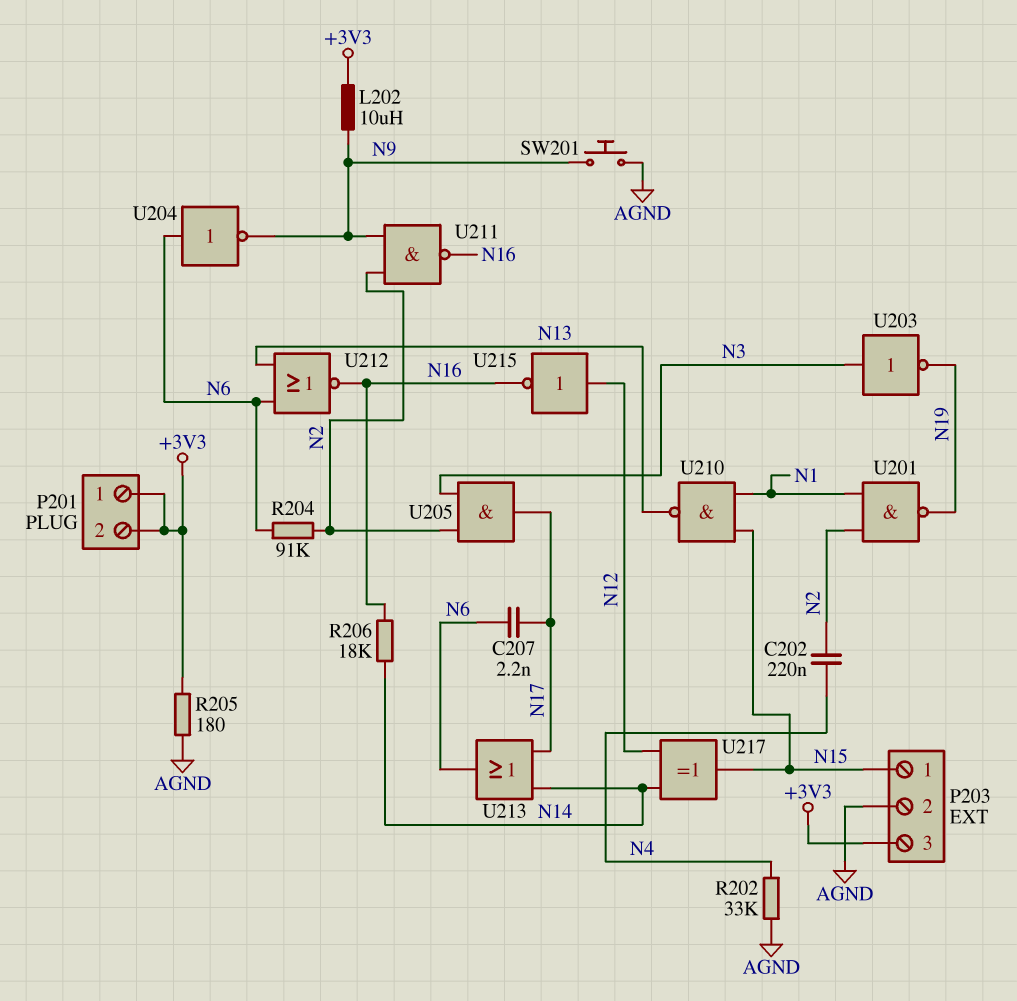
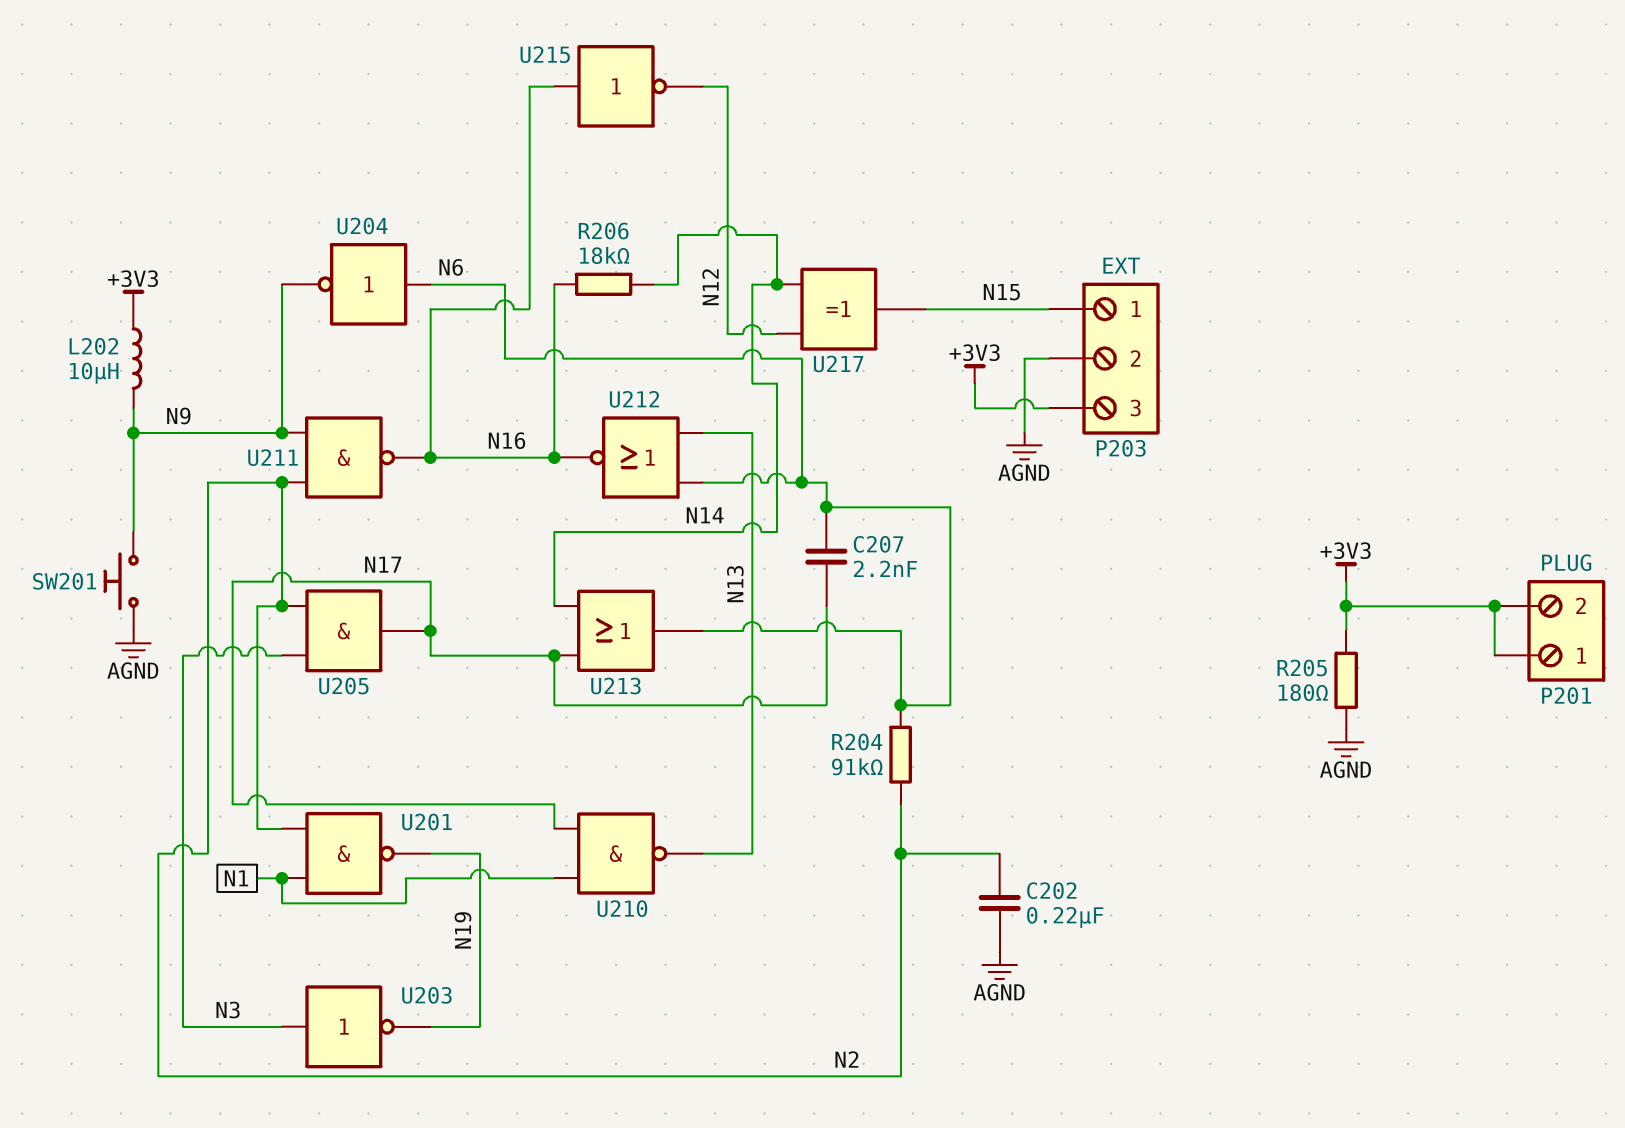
C202: 220nF (N2, N4) -> 220nF (AGND, N2)
R202: 33k (AGND, N4) -> none
U210: NAND (in N1, in N15, out N13) -> NAND (in N1, in N17, out N13)
U215: NOT (in N12, out N16) -> NOT (in N16, out N12)

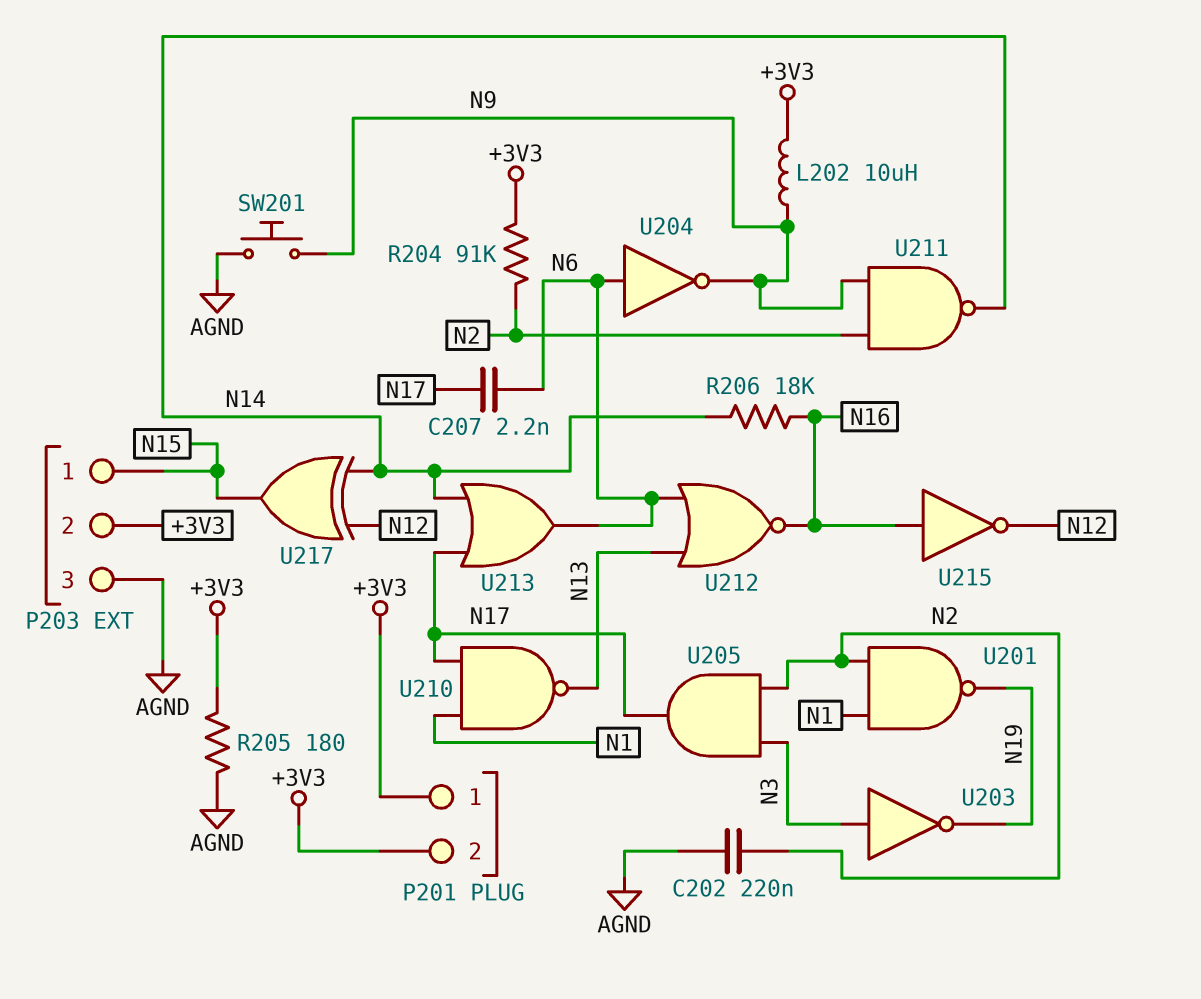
P203 pin 2: AGND -> +3V3
P203 pin 3: +3V3 -> AGND
R204: 91k (N2, N6) -> 91k (+3V3, N2)
U211: NAND (in N2, in N9, out N16) -> NAND (in N2, in N9, out N14)

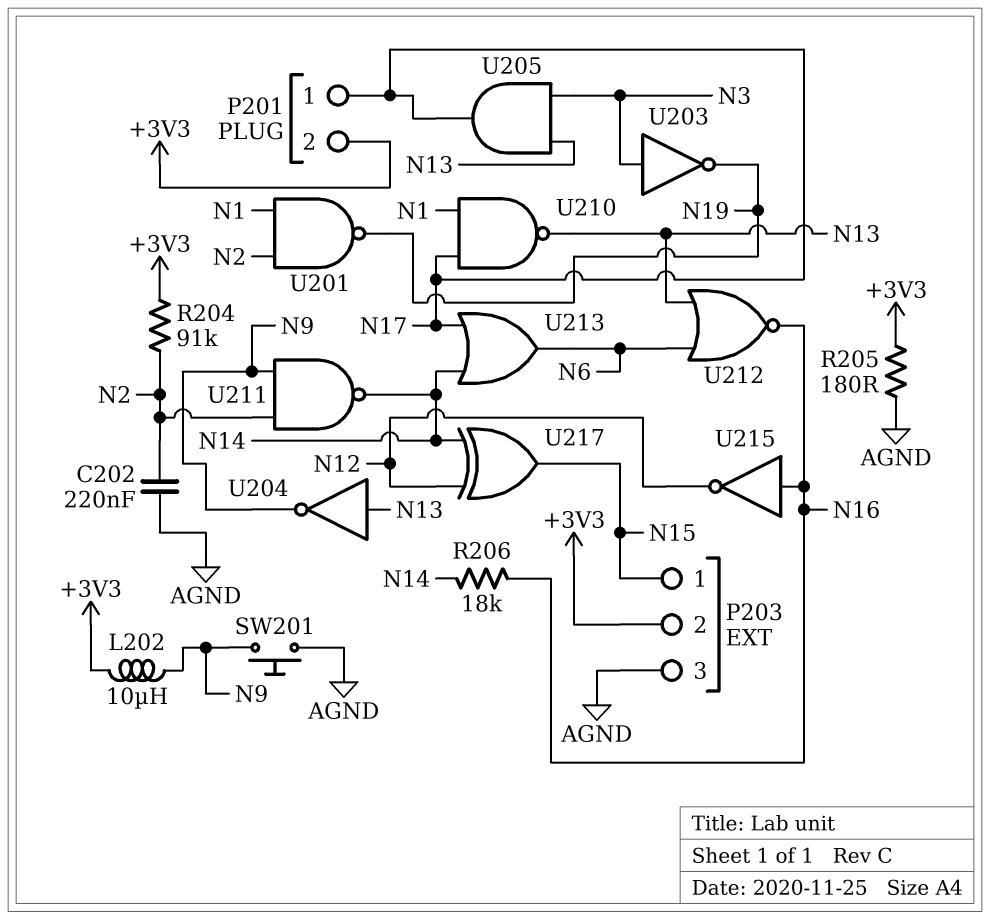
C207: 2.2nF (N6, N17) -> none
P201 pin 1: +3V3 -> N17
U204: NOT (in N6, out N9) -> NOT (in N13, out N9)
U205: AND (in N2, in N3, out N17) -> AND (in N3, in N13, out N17)

